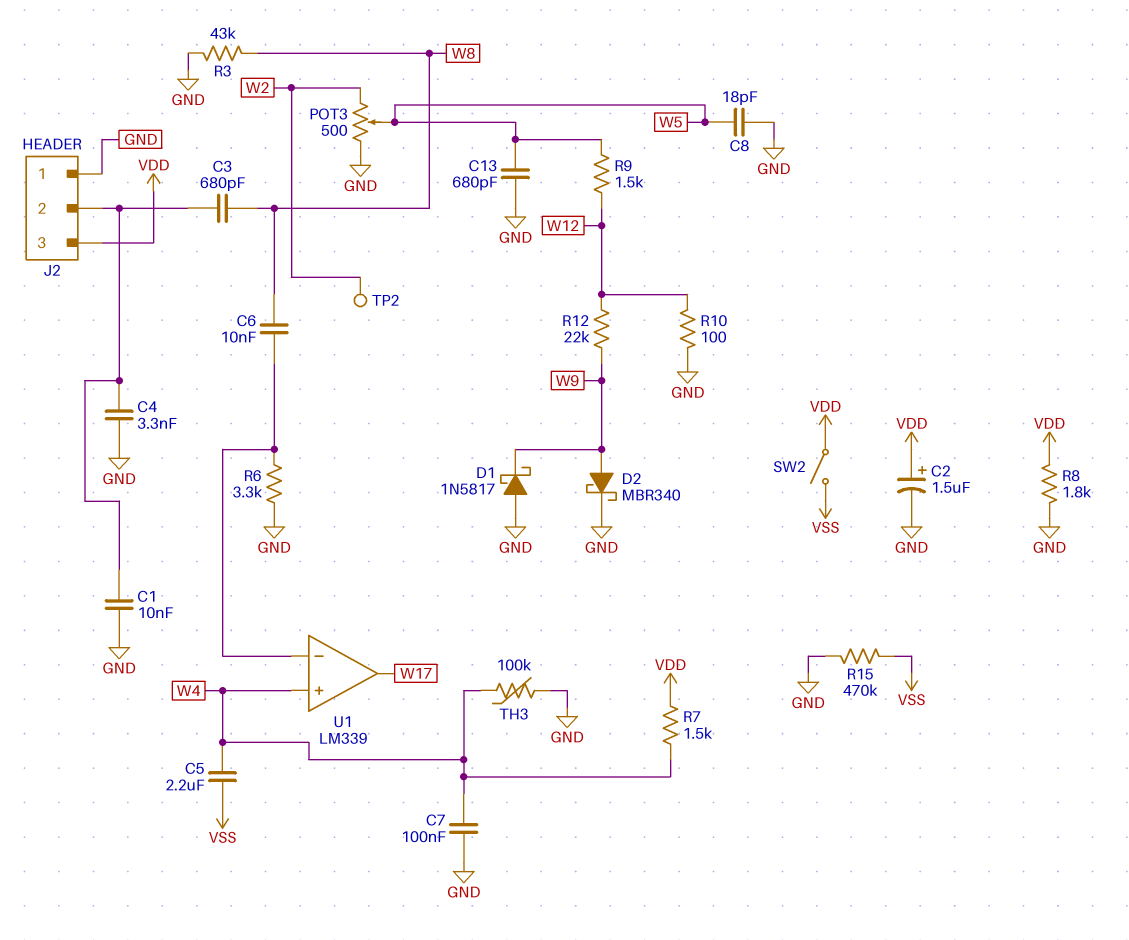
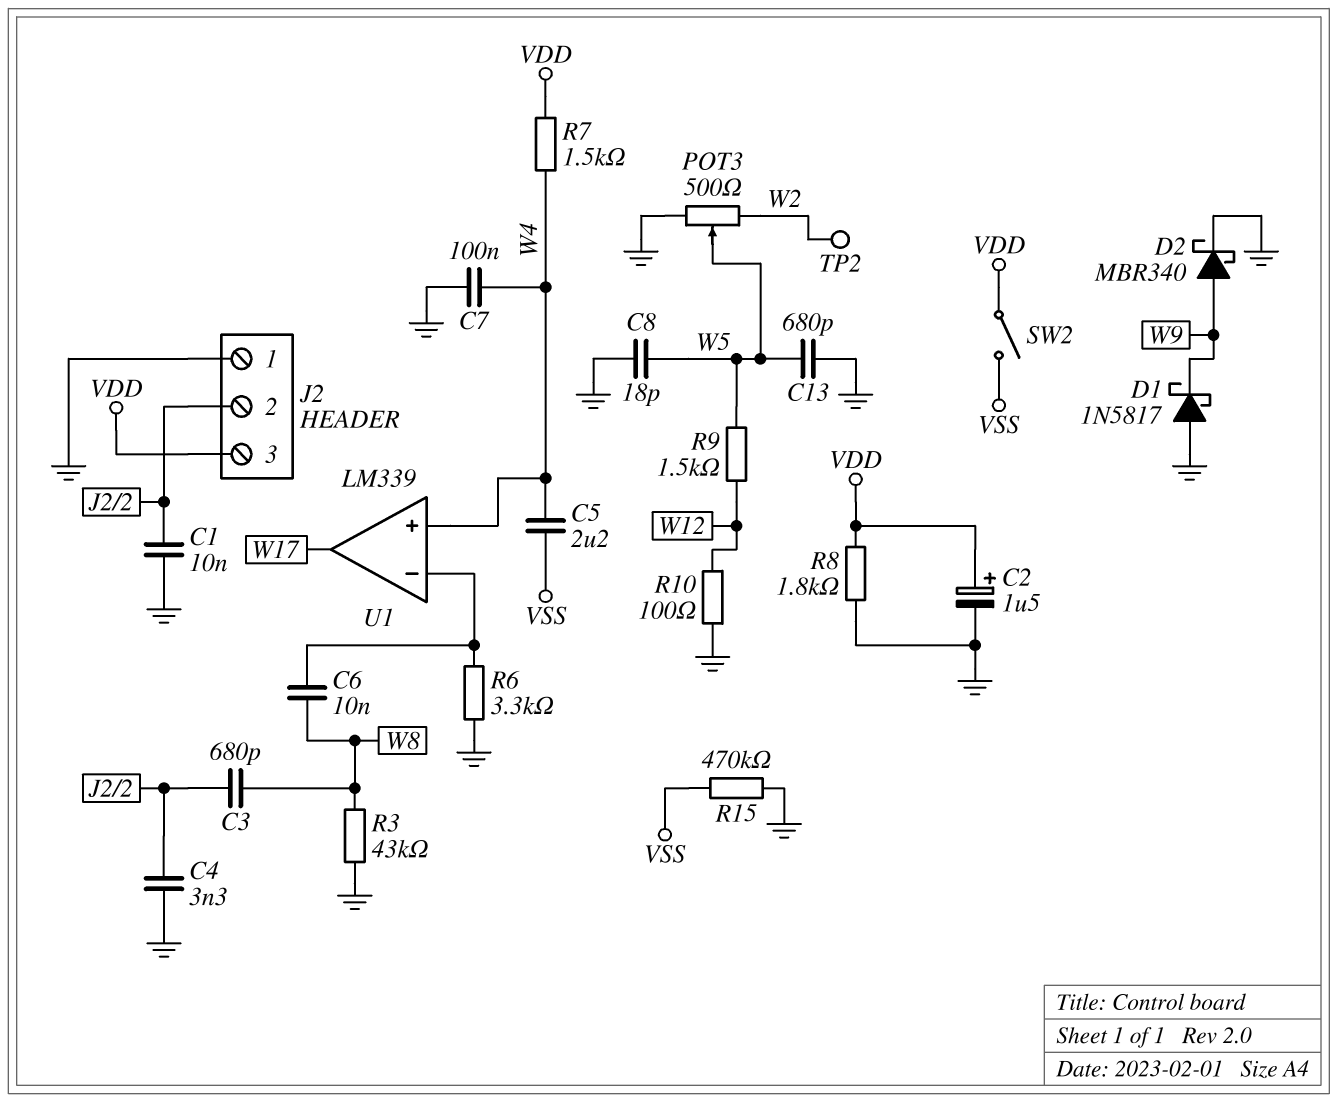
R12: 22k (W9, W12) -> none
TH3: 100k (GND, W4) -> none

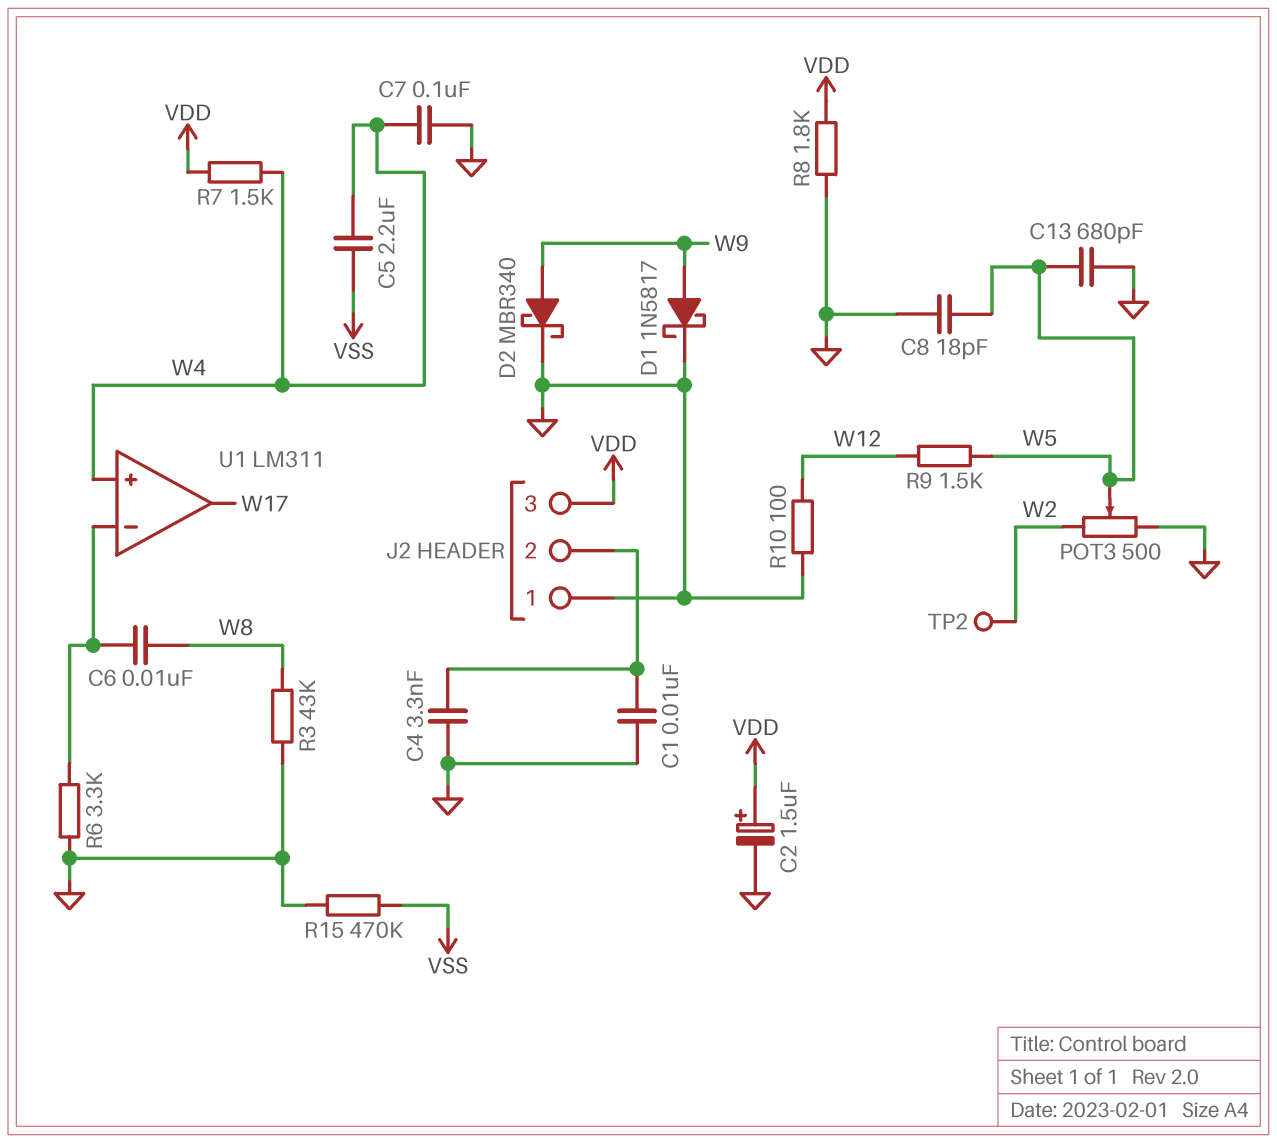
C3: 680pF (J2/2, W8) -> none
D1: schottky 1N5817 (A GND, K W9) -> schottky 1N5817 (A W9, K GND)
SW2: switch (VDD, VSS) -> none
U1: LM339 -> LM311

